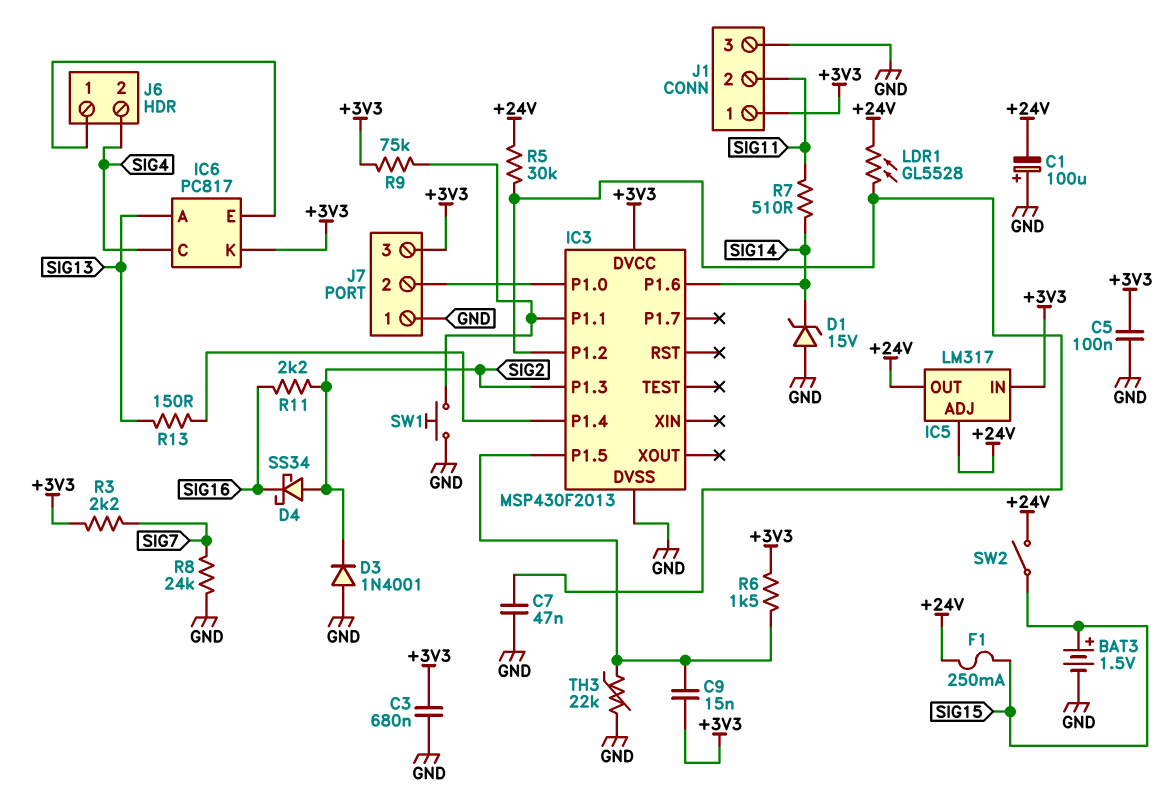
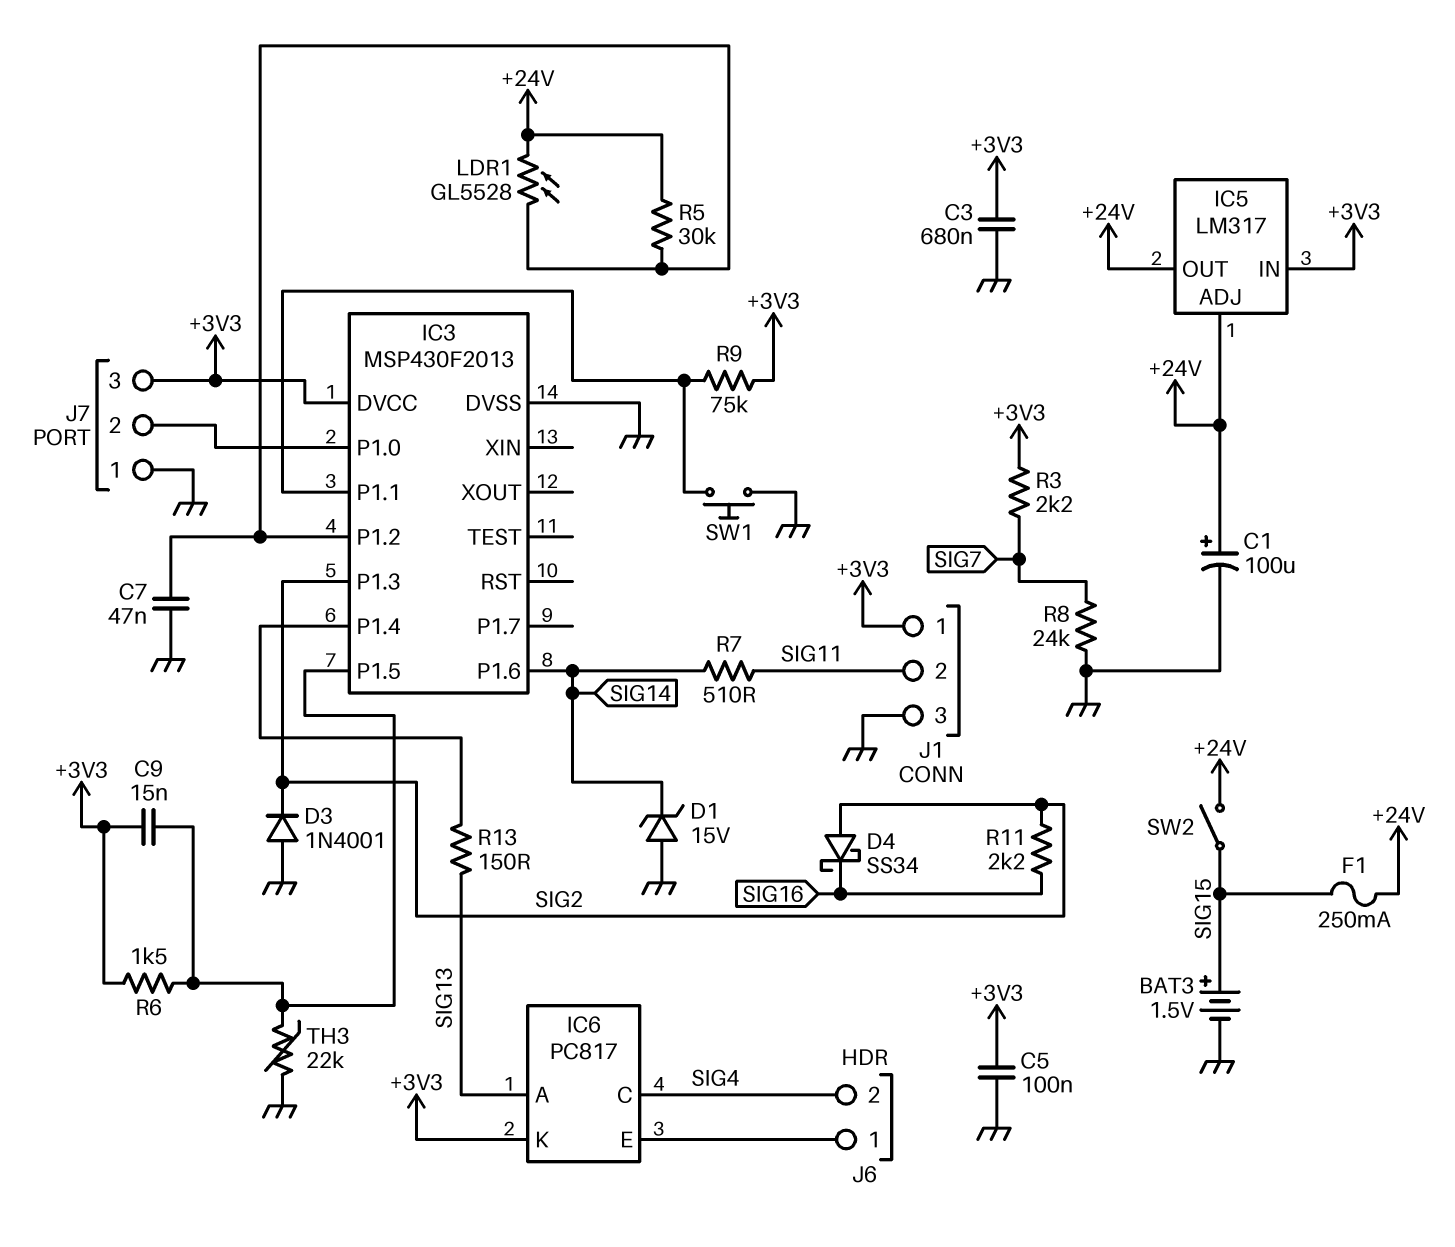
C1: 100uF (plus GND, minus +24V) -> 100uF (plus +24V, minus GND)

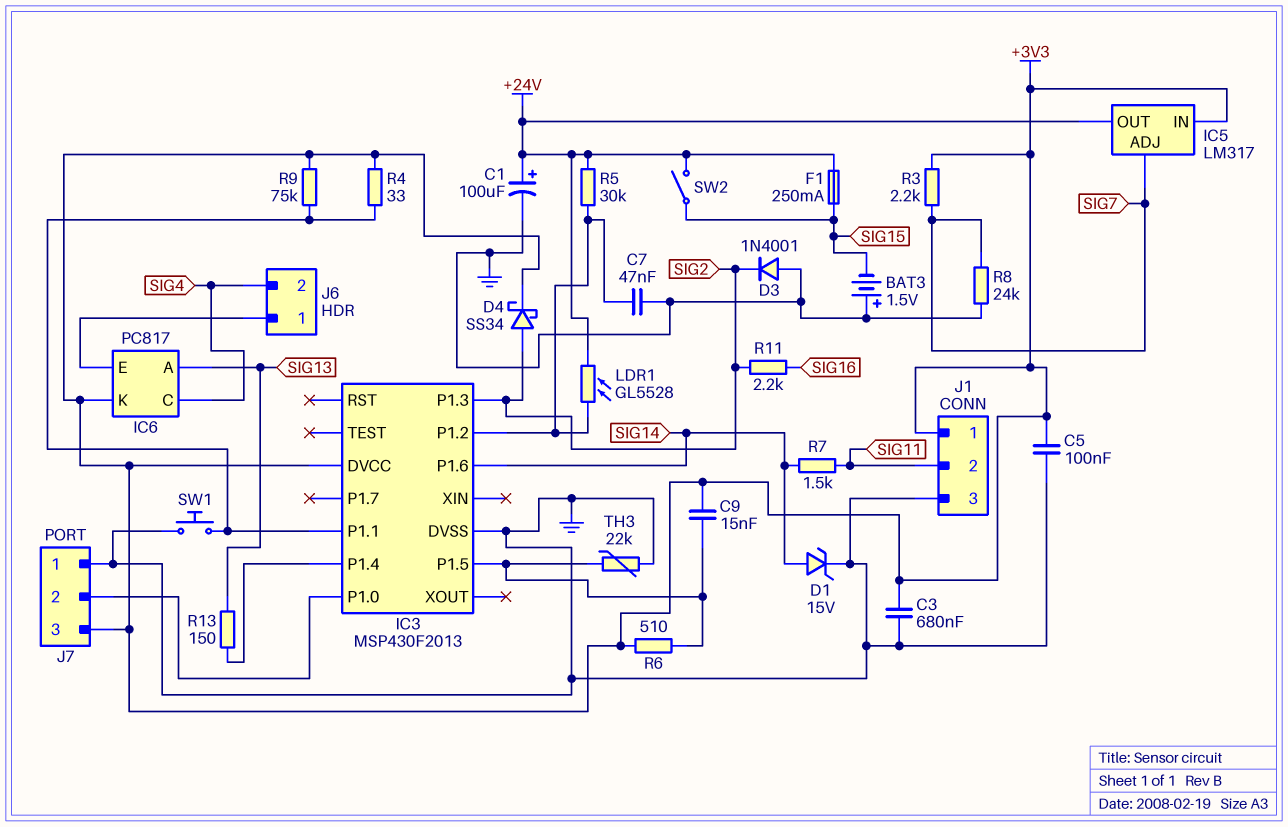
BAT3: 1.5V (plus SIG15, minus GND) -> 1.5V (plus GND, minus SIG15)
D1: zener 15V (A GND, K SIG14) -> zener 15V (A SIG14, K GND)
D4: schottky SS34 (A SIG2, K SIG16) -> schottky SS34 (A SIG2, K +3V3)
IC5 pin ADJ: +24V -> SIG7
R4: none -> 33 (+3V3, IC3/P1.1)
R6: 1.5k (+3V3, IC3/P1.5) -> 510 (+3V3, IC3/P1.5)
R7: 510 (SIG11, SIG14) -> 1.5k (SIG11, SIG14)

